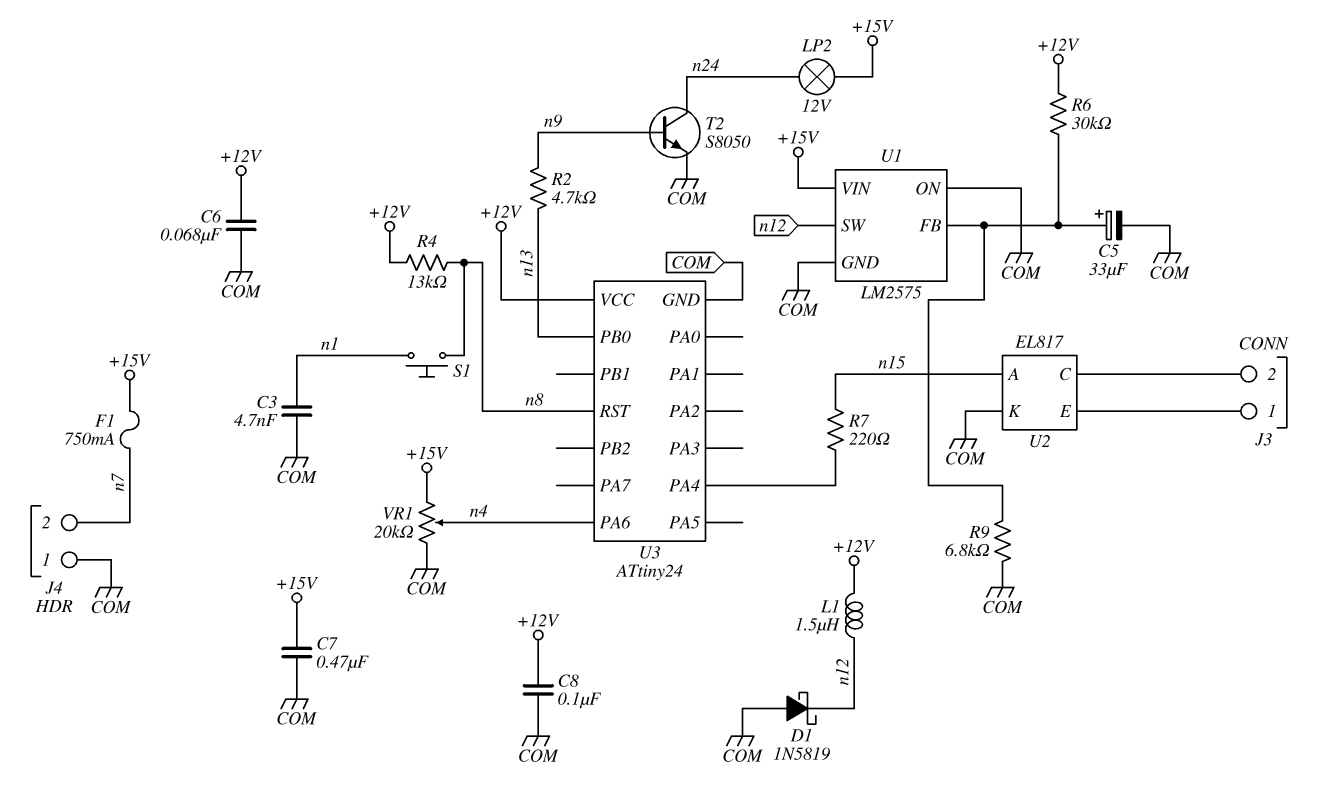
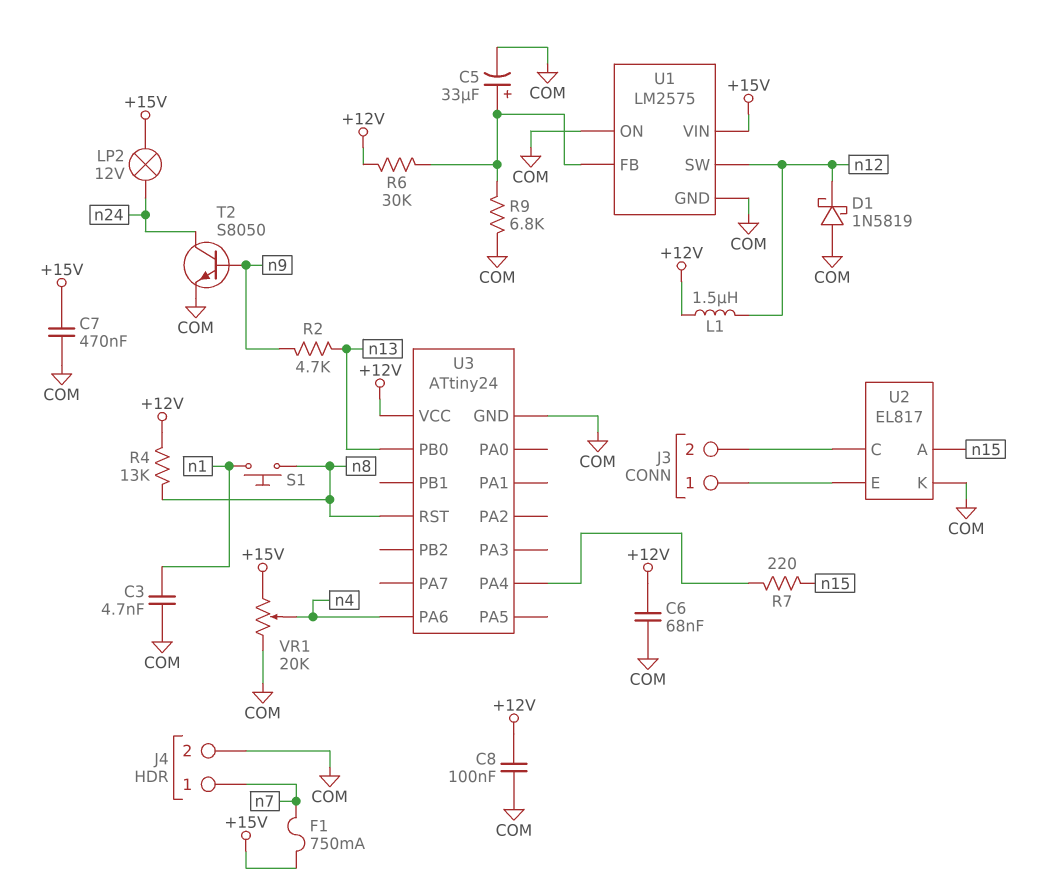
J4 pin 1: COM -> n7
J4 pin 2: n7 -> COM

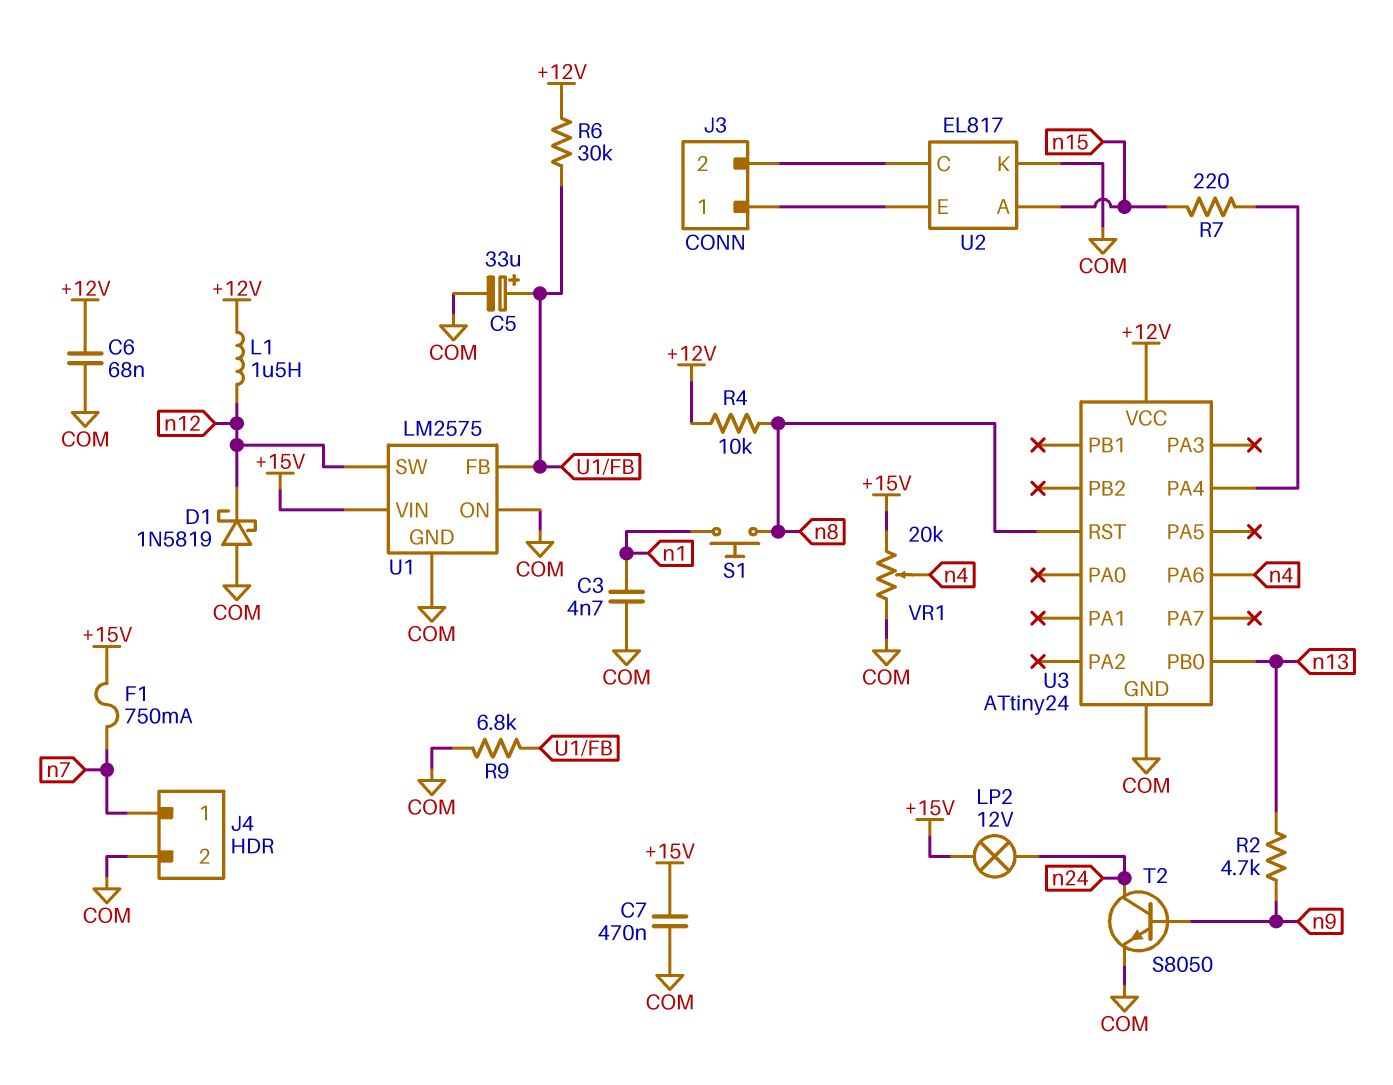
C8: 100nF (+12V, COM) -> none
R4: 13k (+12V, n8) -> 10k (+12V, n8)

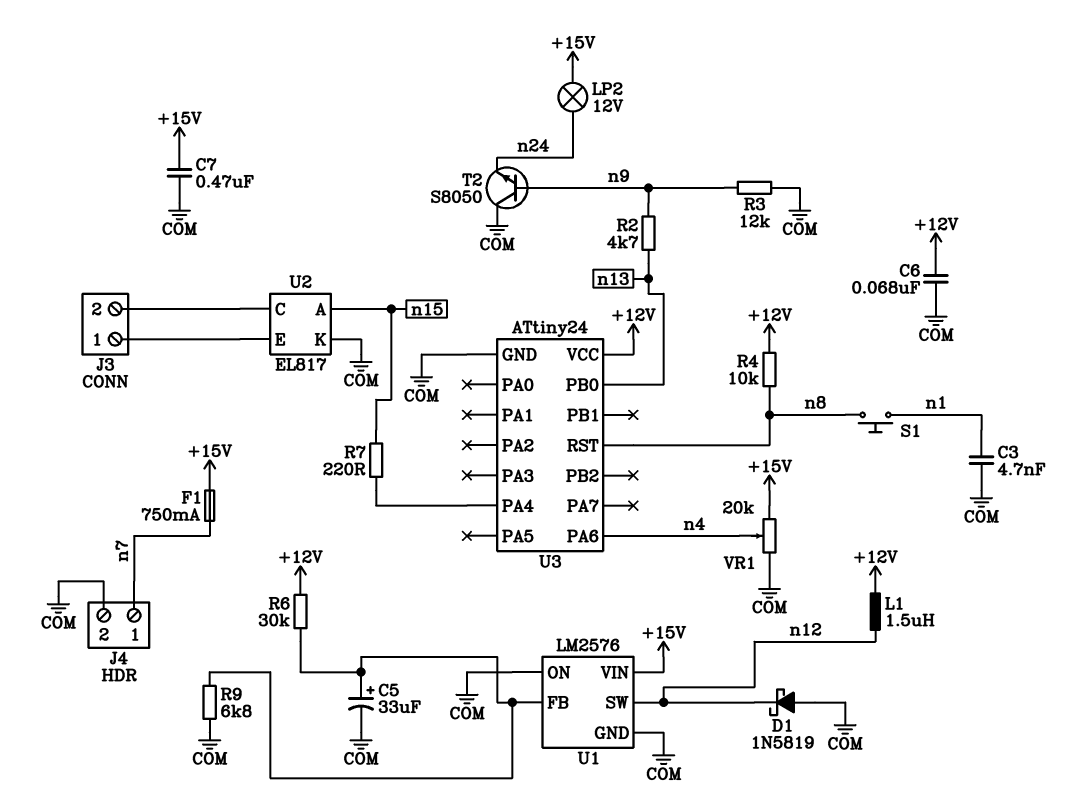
R3: none -> 12k (COM, n9)
T2: NPN S8050 (B n9, C n24, E COM) -> NPN S8050 (B n9, C COM, E n24)
U1: LM2575 -> LM2576

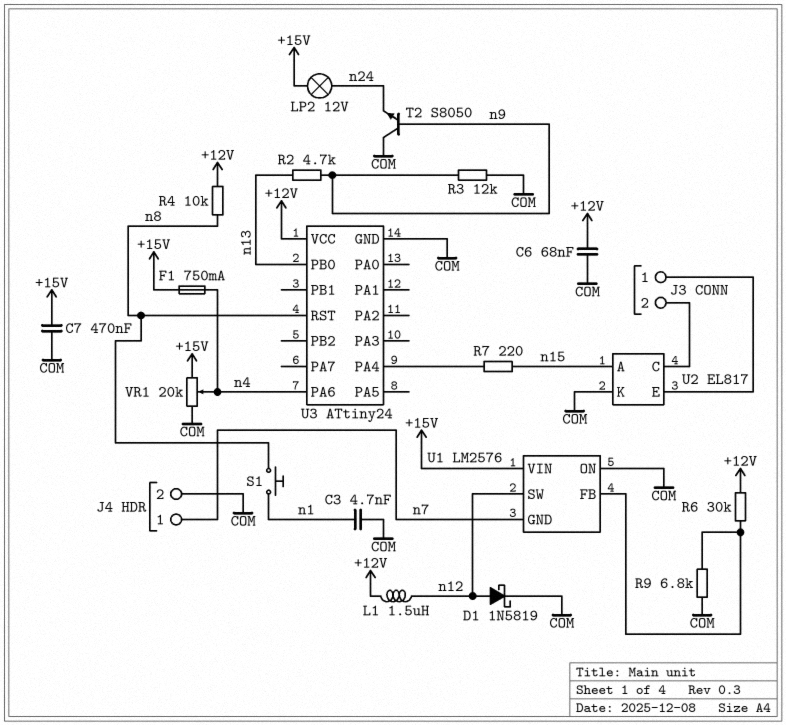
C5: 33uF (plus U1/FB, minus COM) -> none
D1: schottky 1N5819 (A COM, K n12) -> schottky 1N5819 (A n12, K COM)
F1: 750mA (+15V, n7) -> 750mA (+15V, n4)
U1 pin GND: COM -> n7

